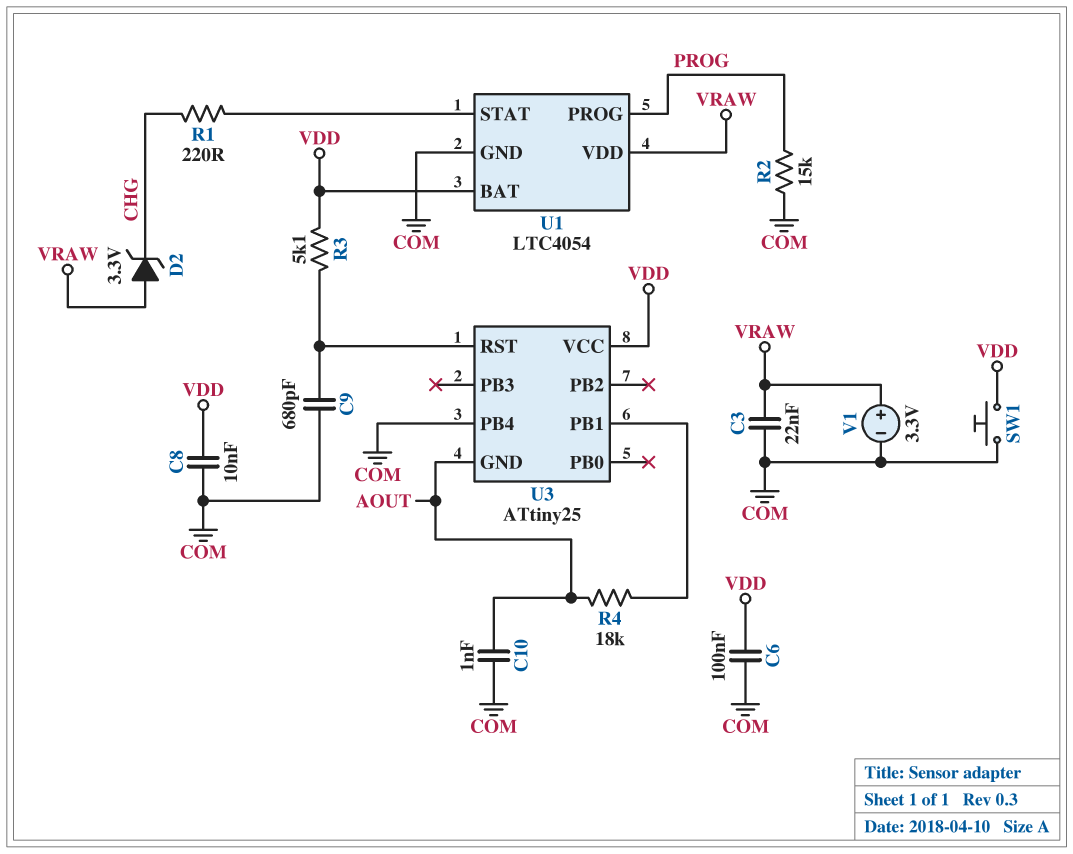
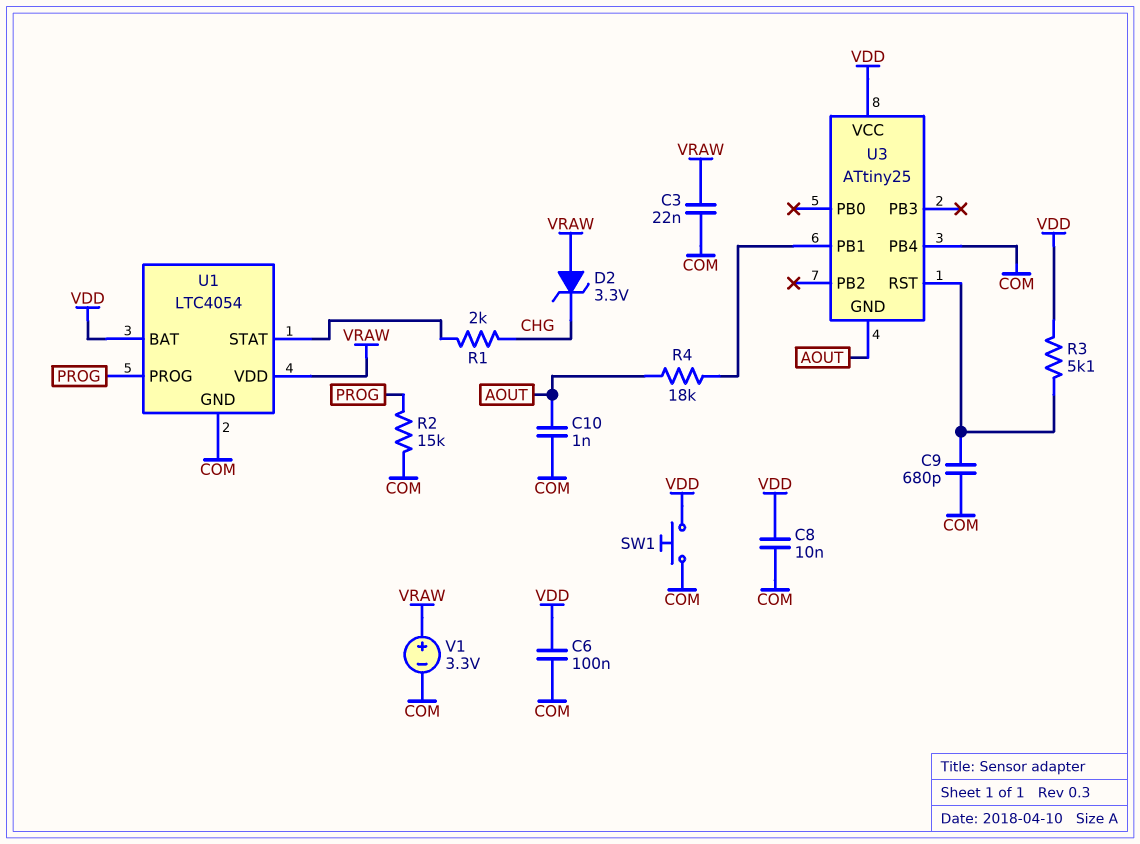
R1: 220 (CHG, U1/STAT) -> 2k (CHG, U1/STAT)

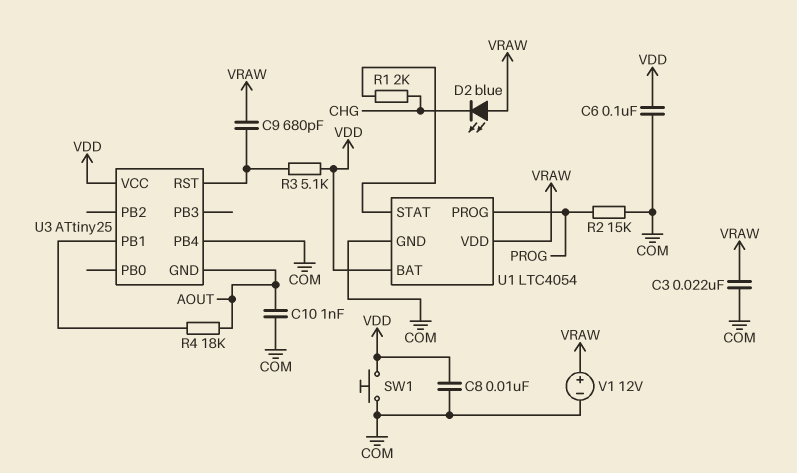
C9: 680pF (COM, U3/RST) -> 680pF (U3/RST, VRAW)
D2: zener 3.3V (A VRAW, K CHG) -> LED blue (A VRAW, K CHG)
V1: 3.3V (plus VRAW, minus COM) -> 12V (plus VRAW, minus COM)

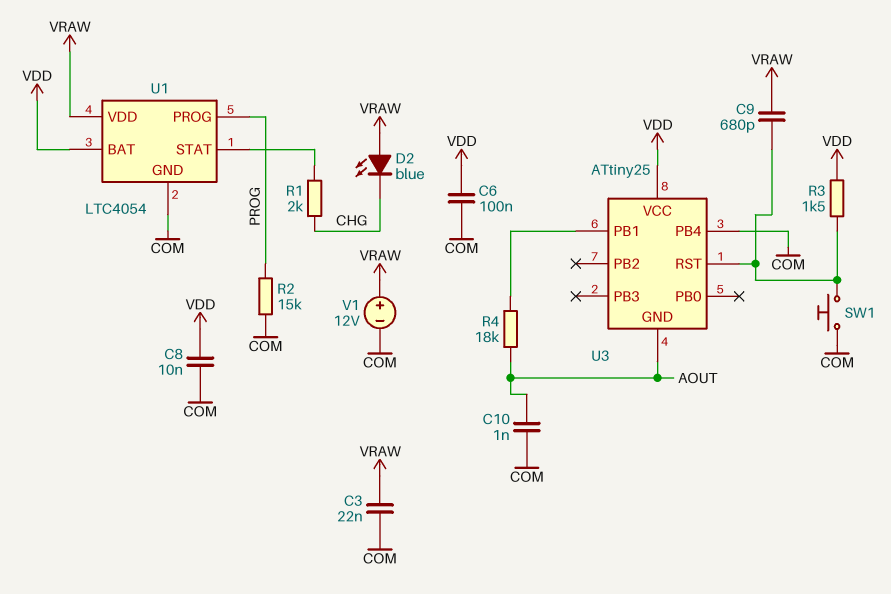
R3: 5.1k (U3/RST, VDD) -> 1.5k (U3/RST, VDD)
SW1: button (COM, VDD) -> button (COM, U3/RST)

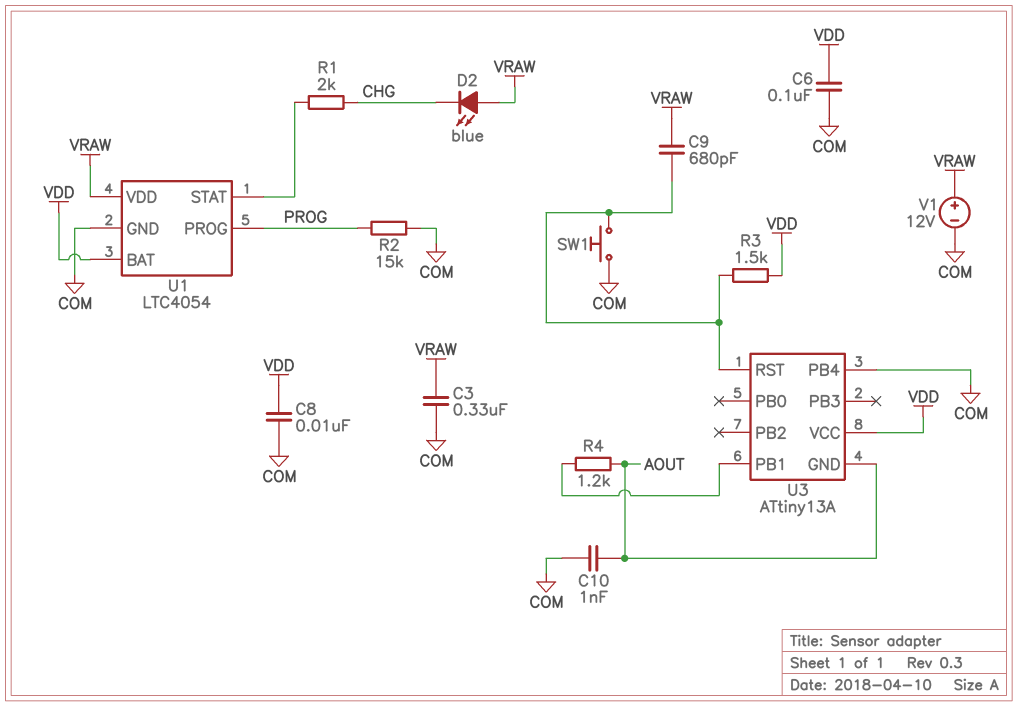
C3: 22nF (COM, VRAW) -> 330nF (COM, VRAW)
R4: 18k (AOUT, U3/PB1) -> 1.2k (AOUT, U3/PB1)
U3: ATtiny25 -> ATtiny13A

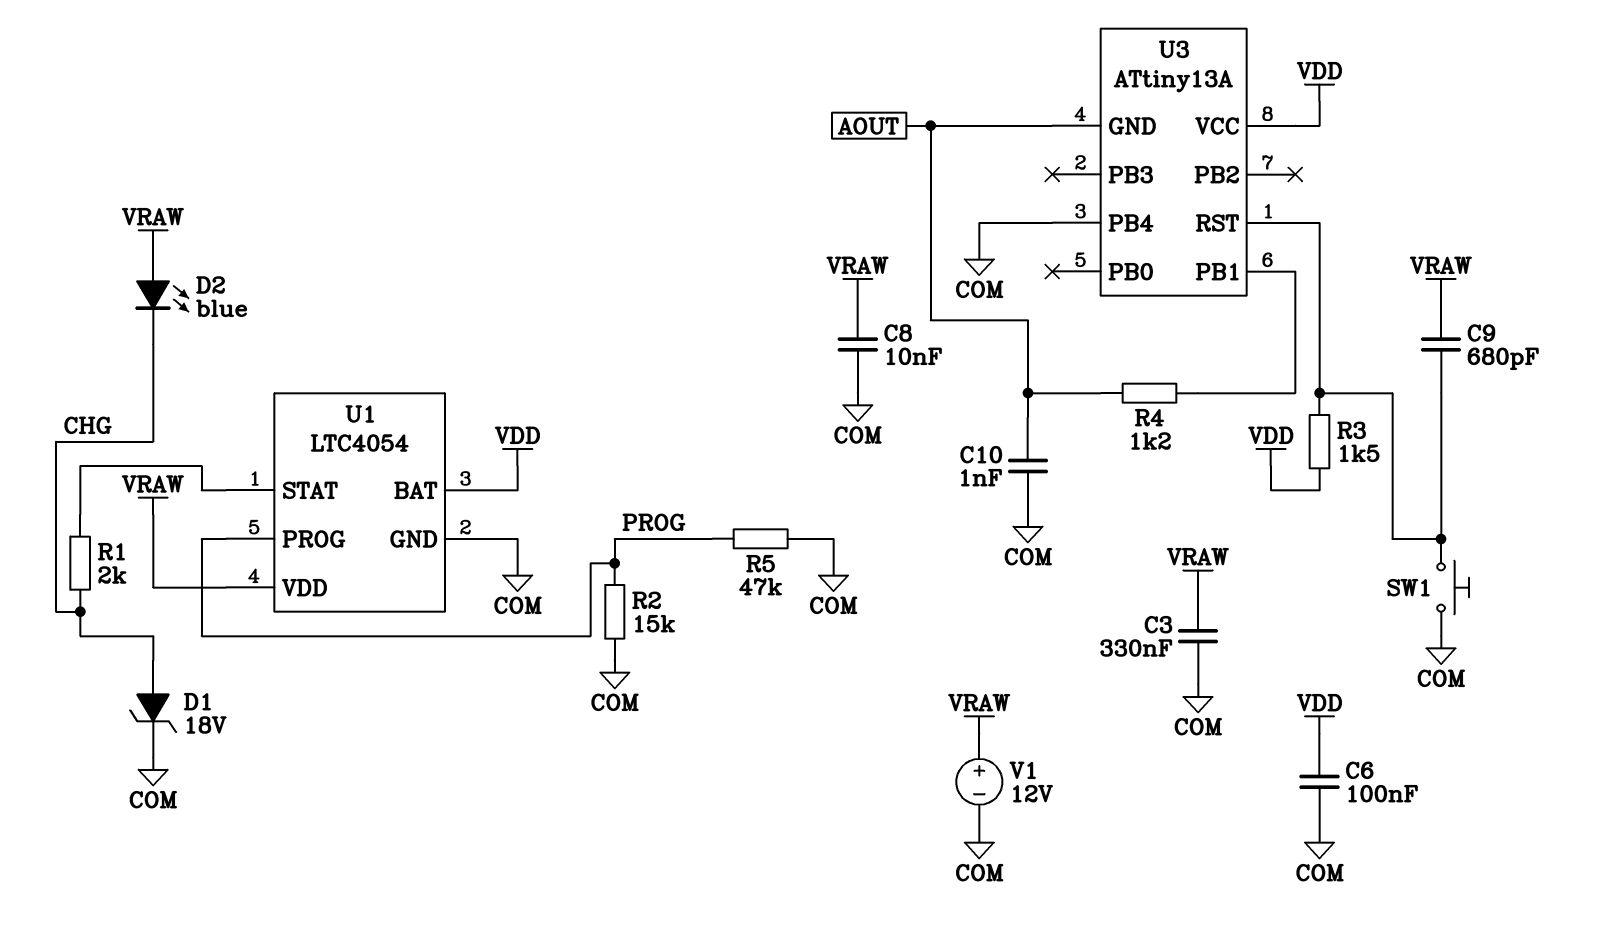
C8: 10nF (COM, VDD) -> 10nF (COM, VRAW)
D1: none -> zener 18V (A CHG, K COM)
R5: none -> 47k (COM, PROG)

